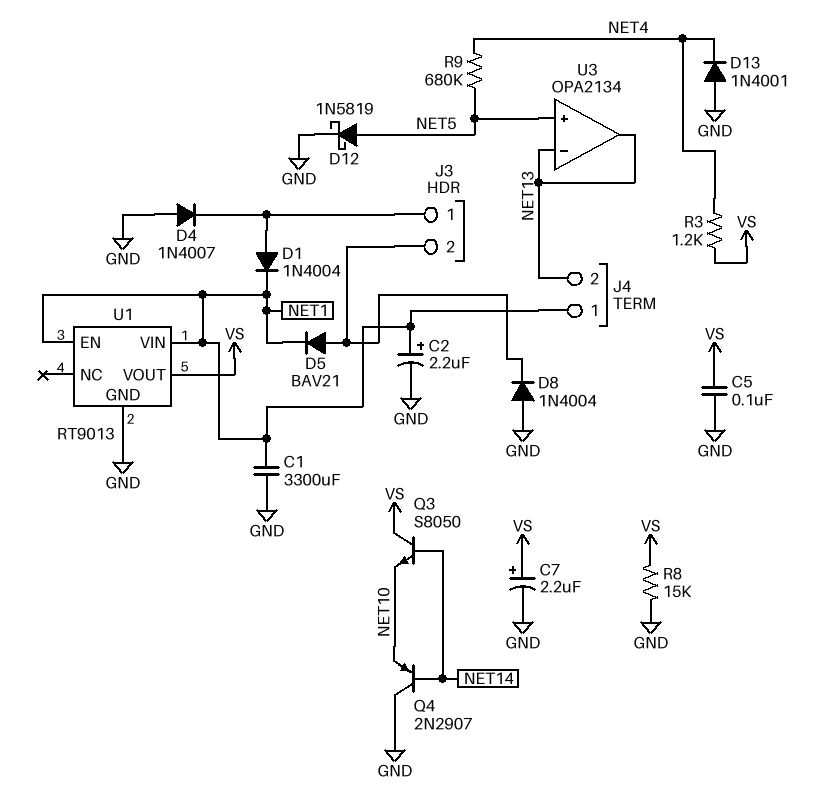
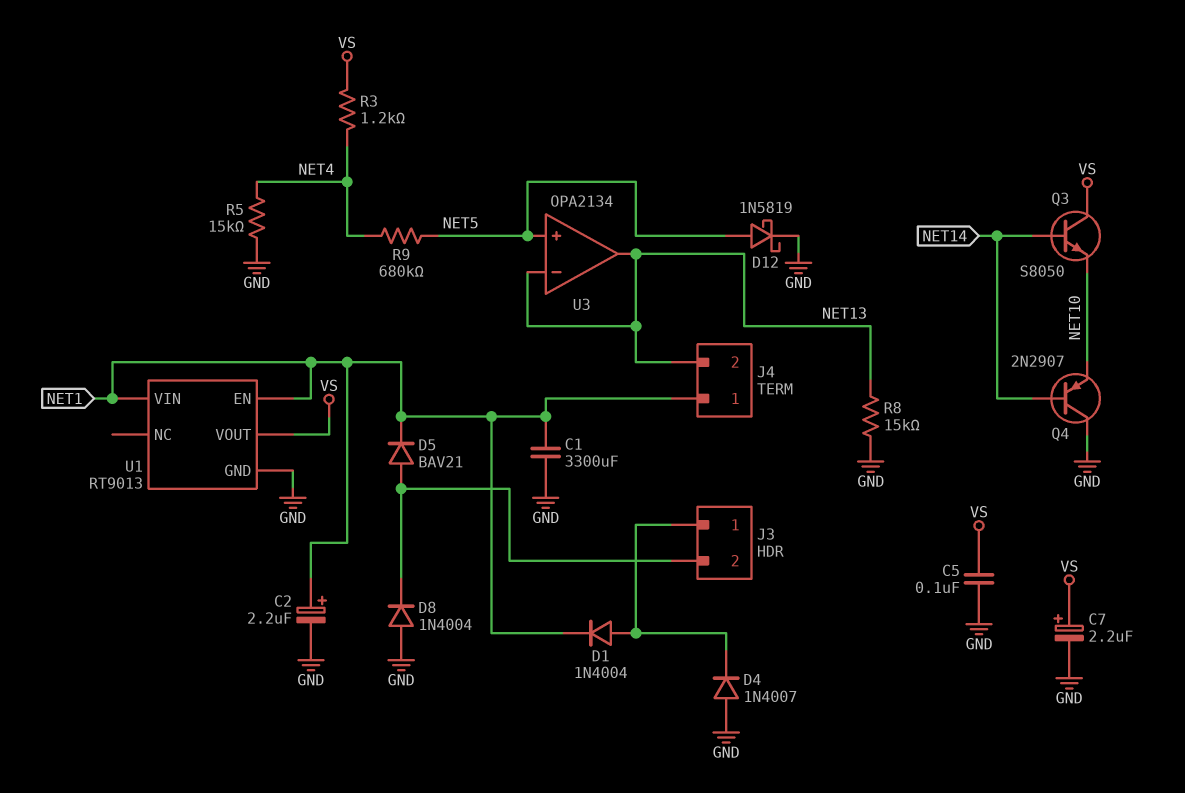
D13: diode 1N4001 (A GND, K NET4) -> none
R5: none -> 15k (GND, NET4)
R8: 15k (GND, VS) -> 15k (GND, NET13)

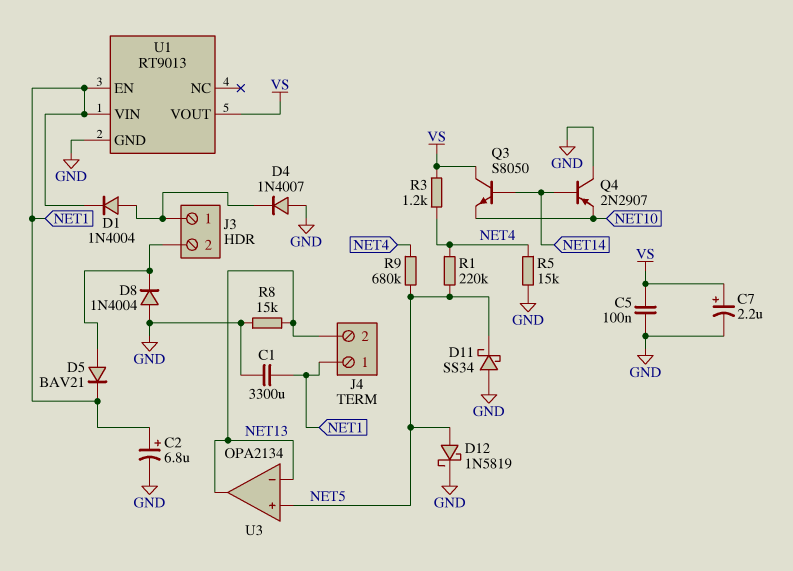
C2: 2.2uF (plus NET1, minus GND) -> 6.8uF (plus NET1, minus GND)
D11: none -> schottky SS34 (A GND, K NET5)
R1: none -> 220k (NET4, NET5)

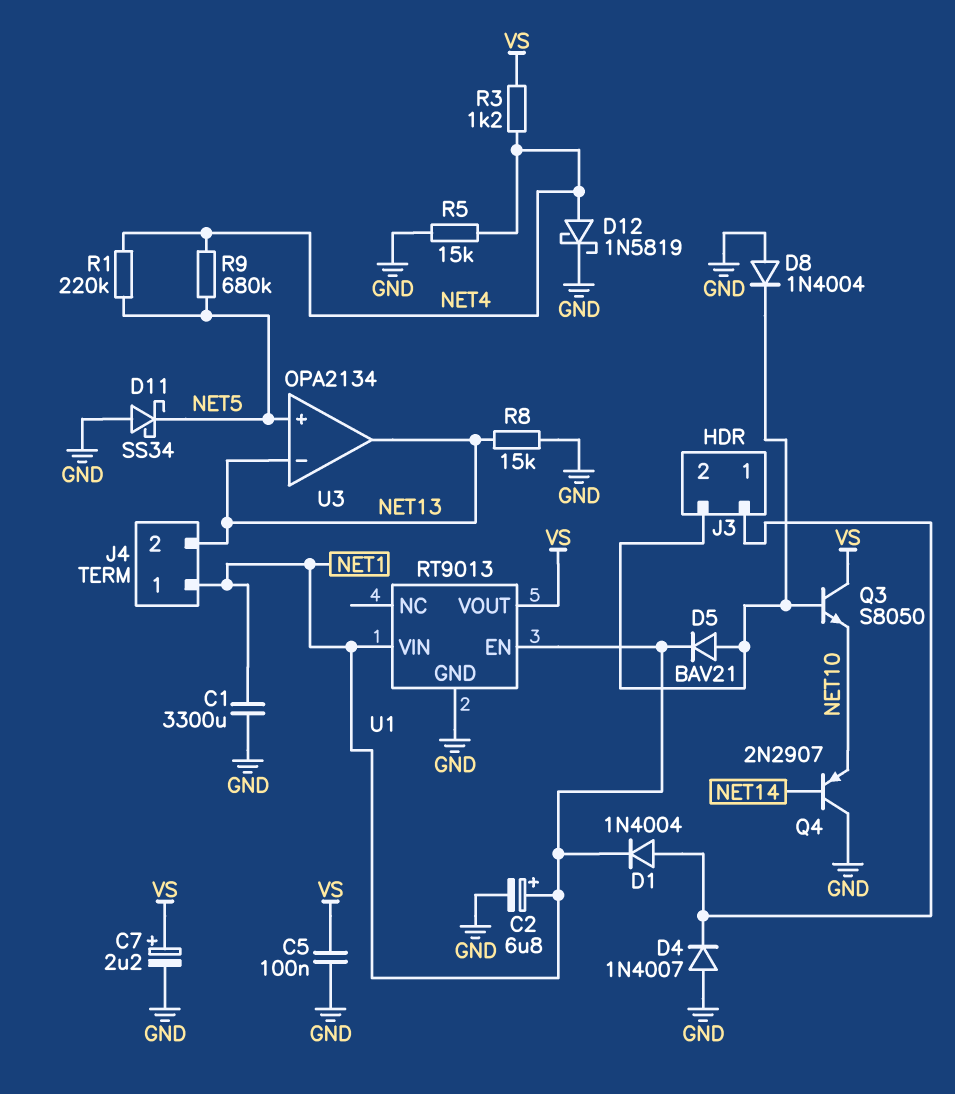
D12: schottky 1N5819 (A NET5, K GND) -> schottky 1N5819 (A NET4, K GND)
Q3: NPN S8050 (B NET14, C VS, E NET10) -> NPN S8050 (B J3/2, C VS, E NET10)

